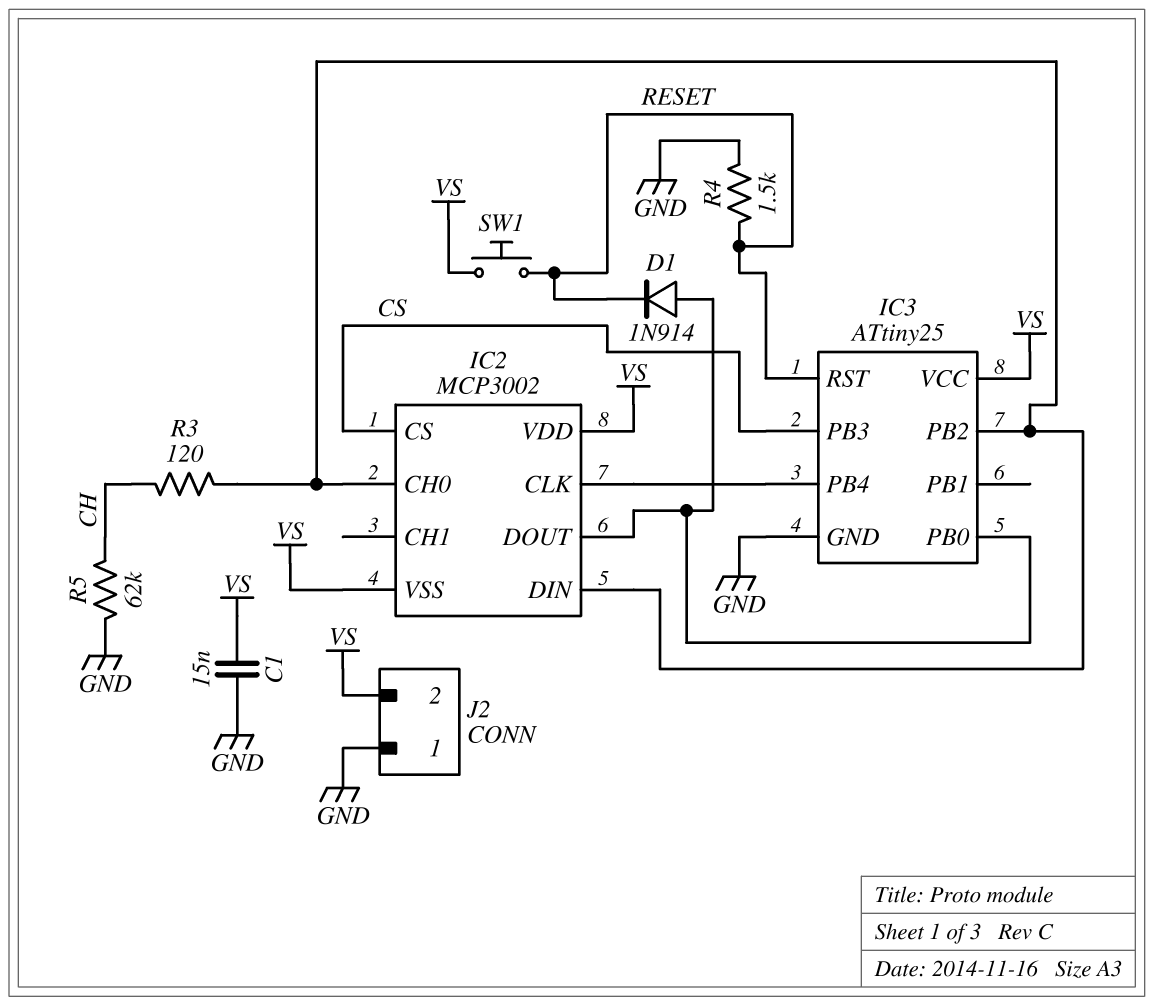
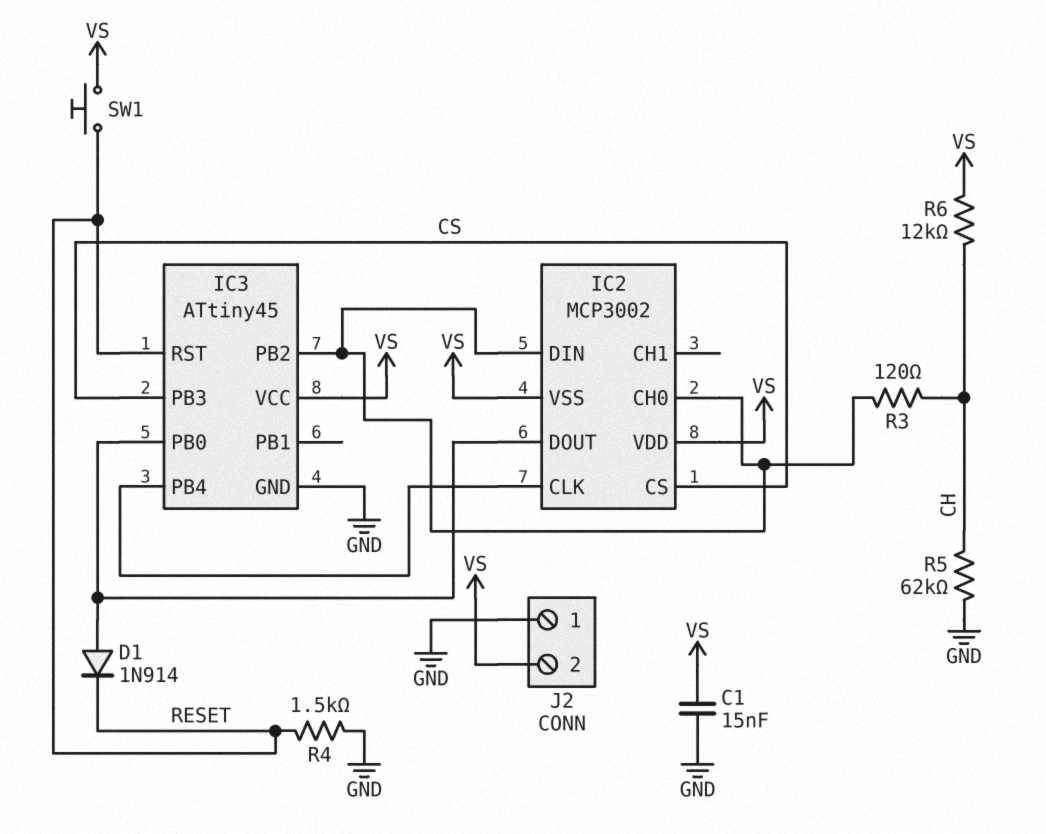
IC3: ATtiny25 -> ATtiny45
R6: none -> 12k (CH, VS)

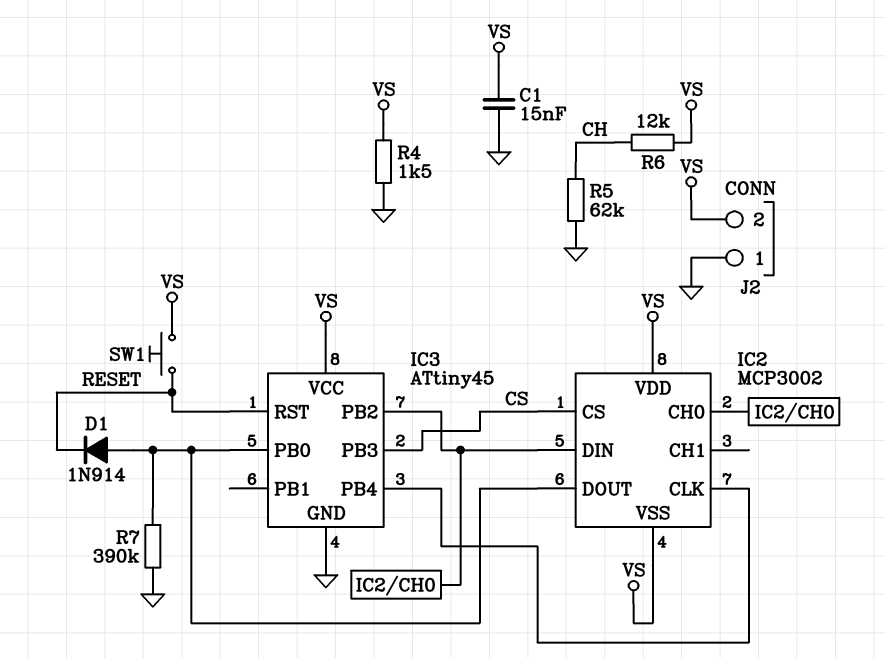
R3: 120 (CH, IC2/CH0) -> none
R4: 1.5k (GND, RESET) -> 1.5k (GND, VS)
R7: none -> 390k (GND, IC2/DOUT)

